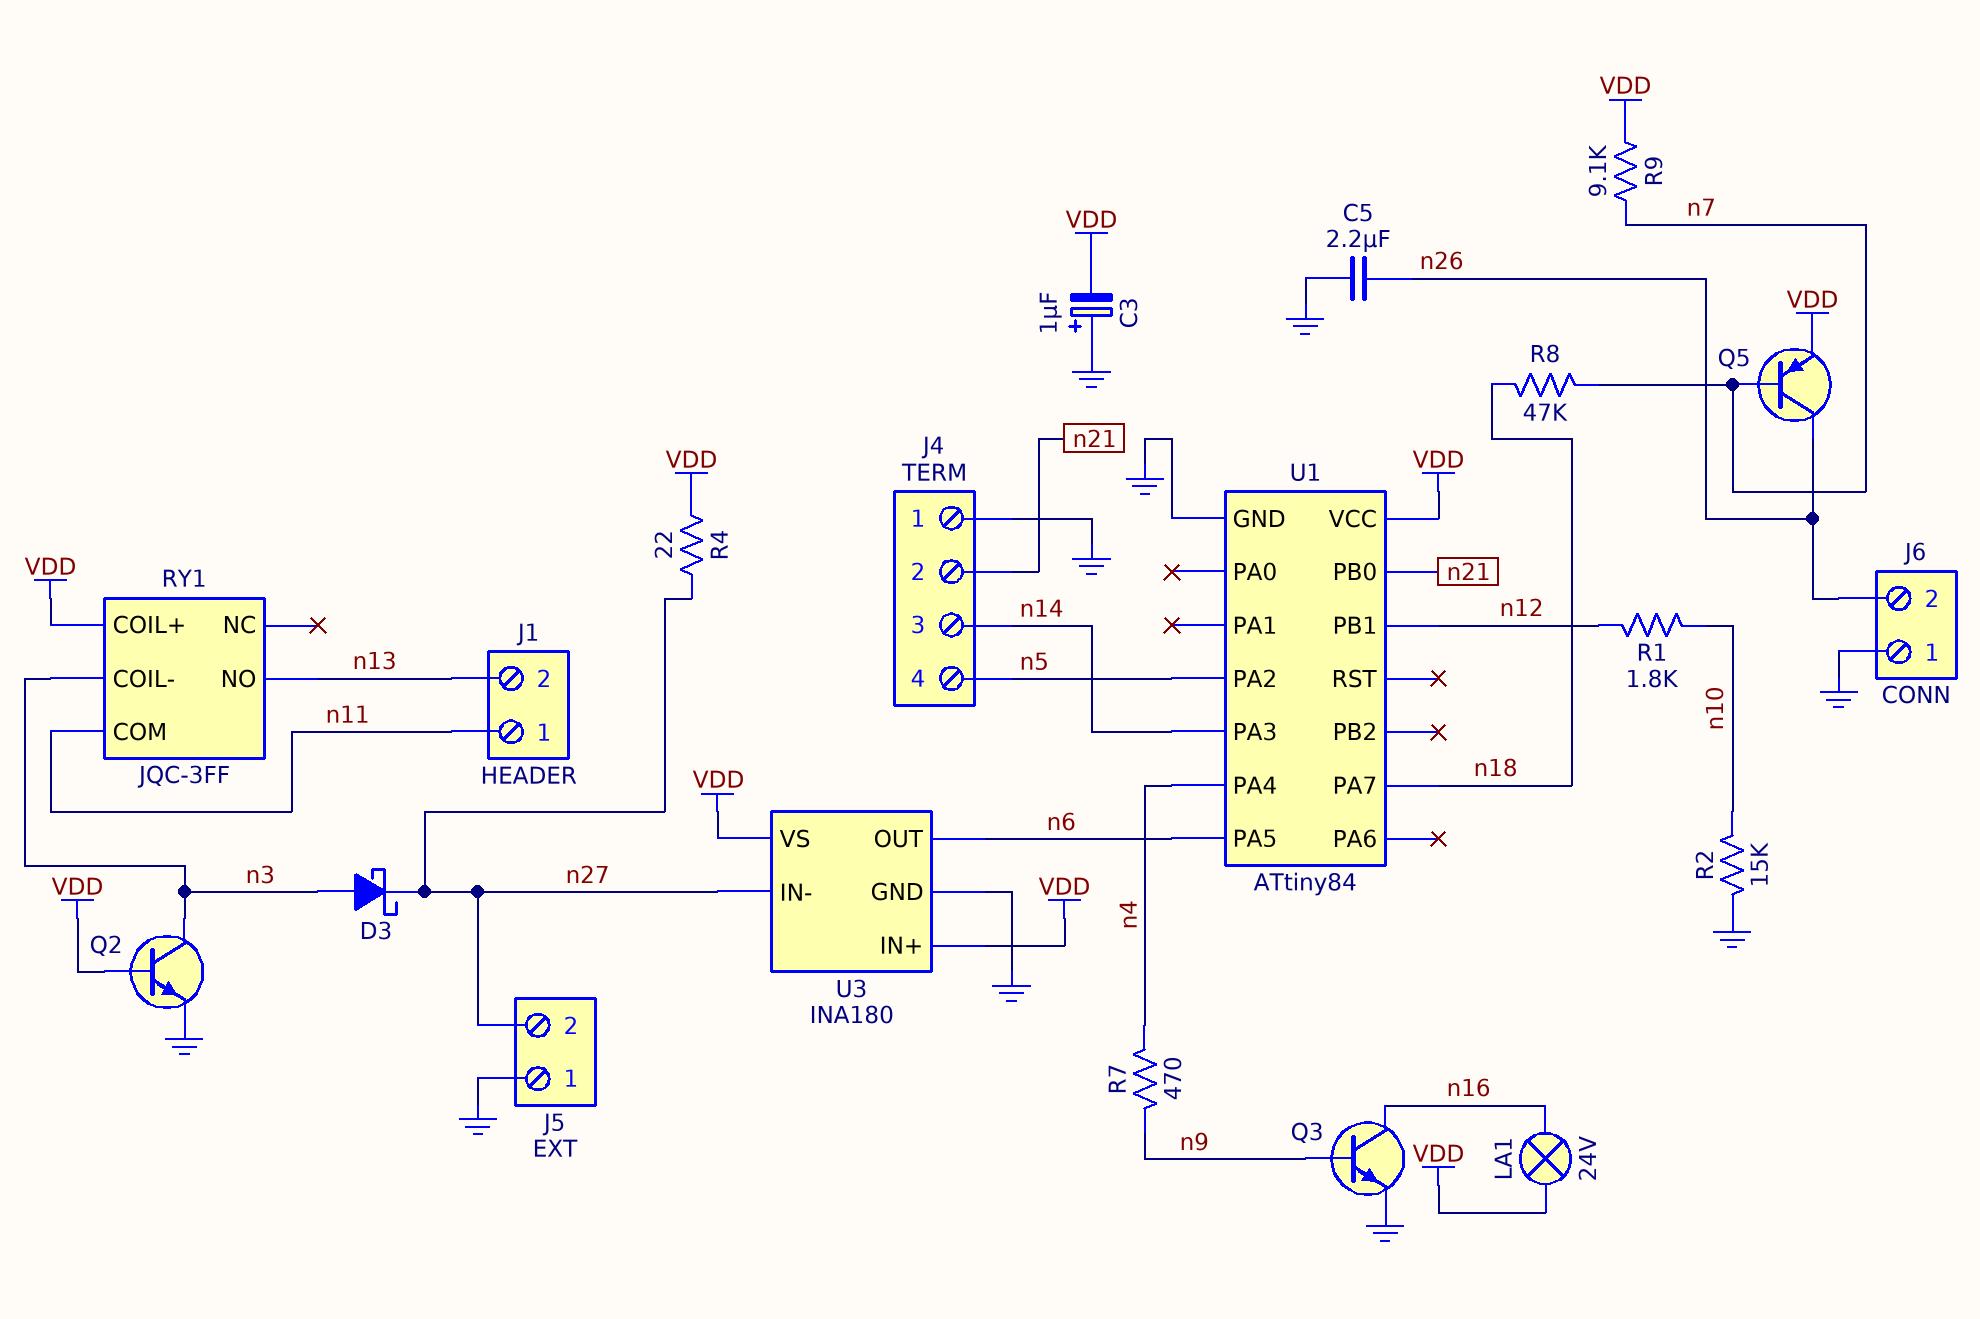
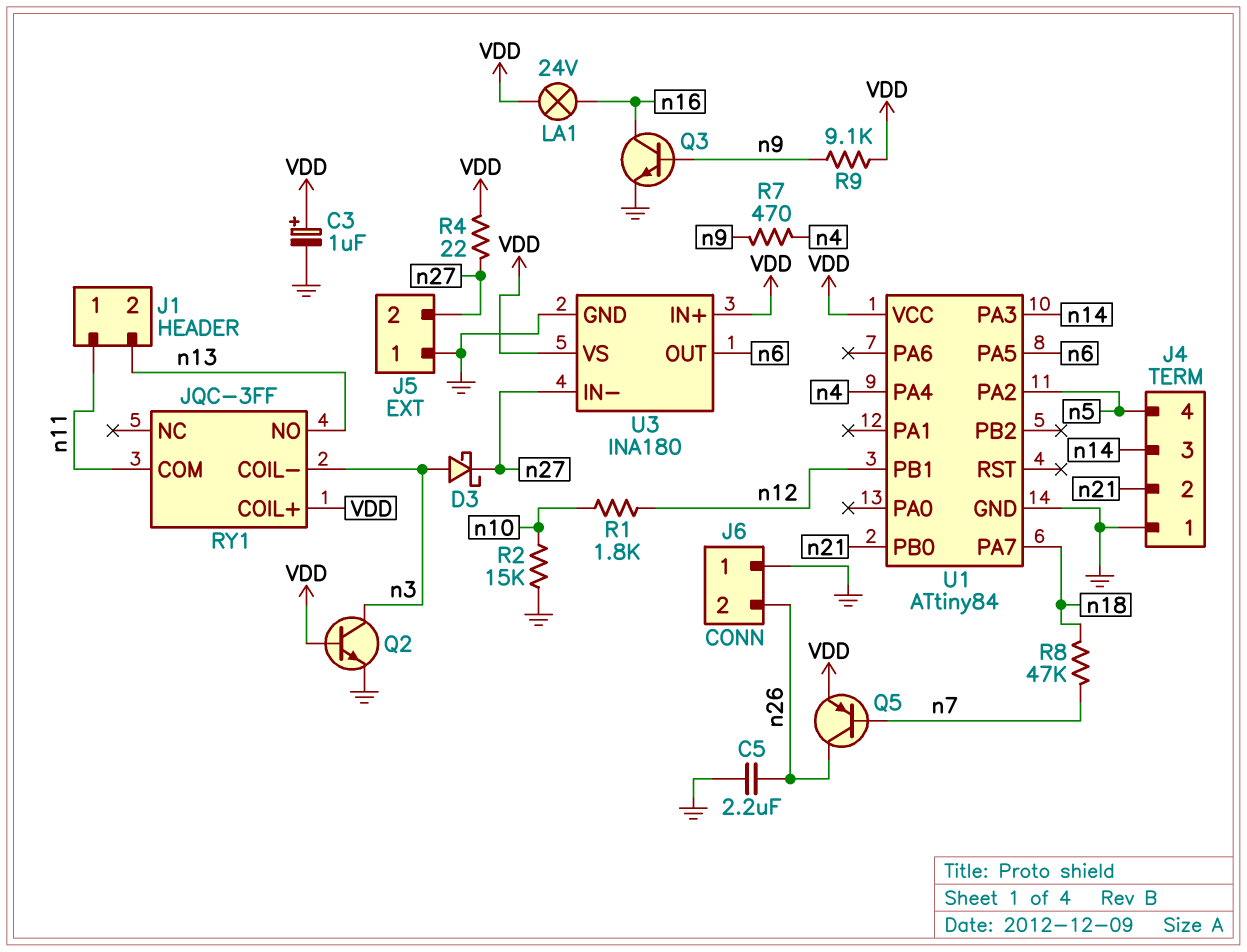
C3: 1uF (plus GND, minus VDD) -> 1uF (plus VDD, minus GND)
R9: 9.1k (VDD, n7) -> 9.1k (VDD, n9)

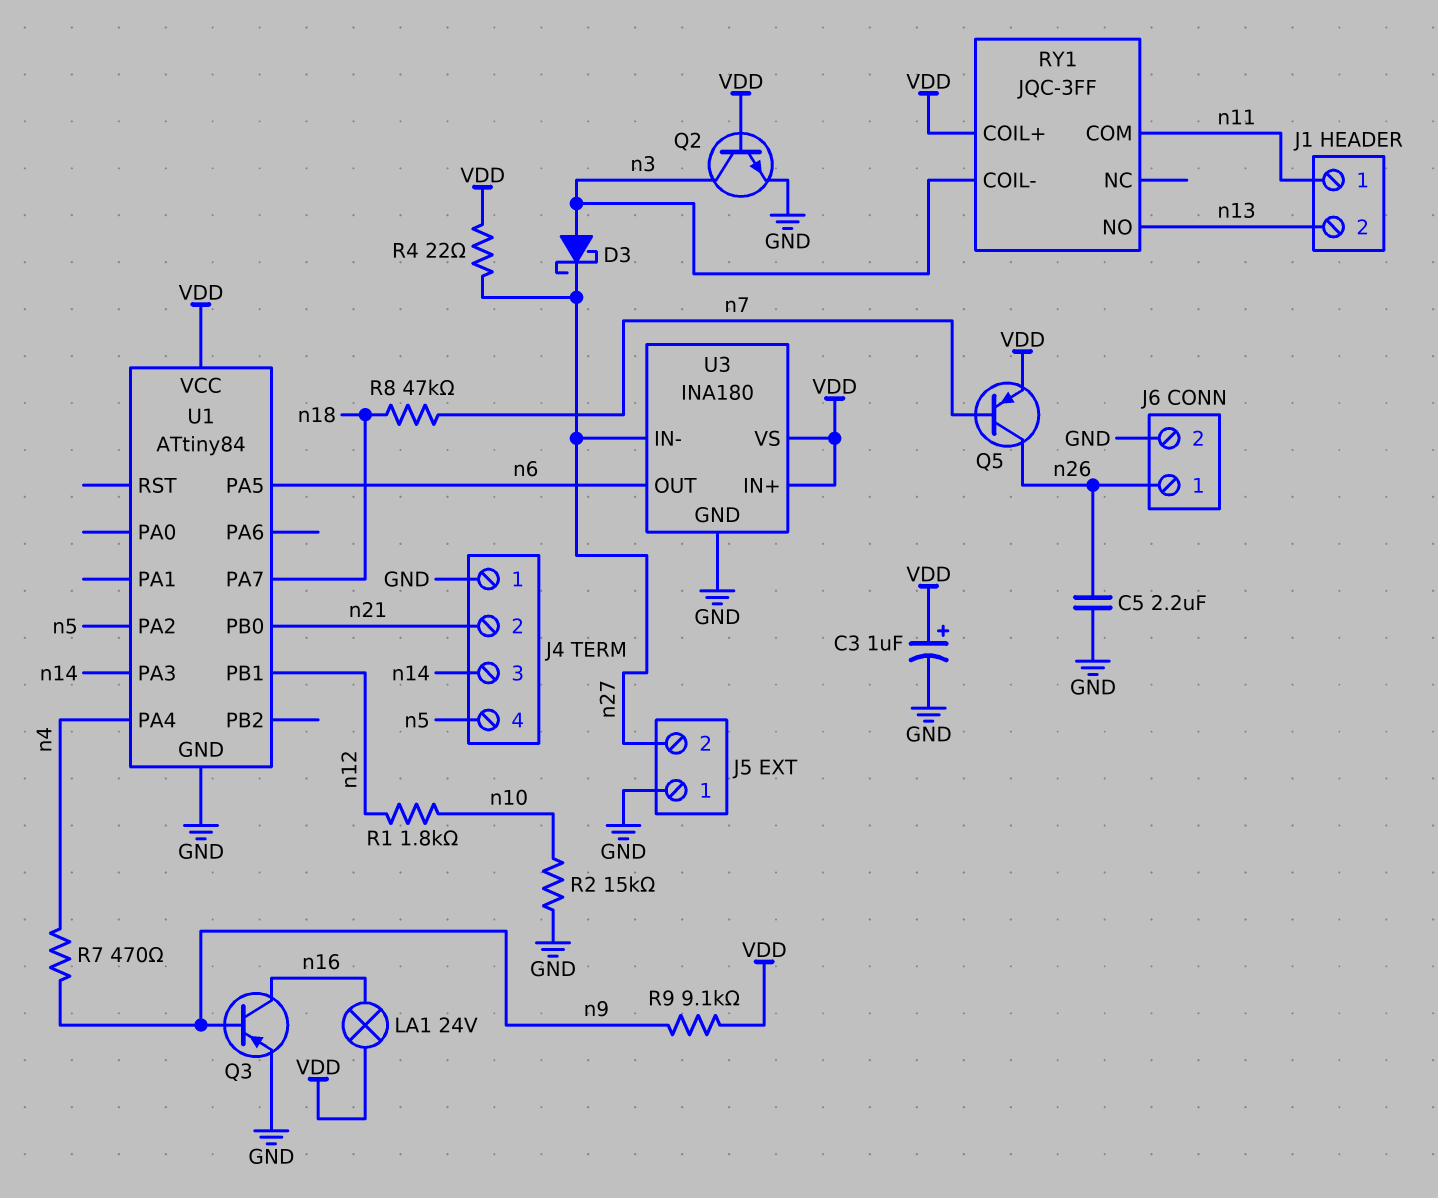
J6 pin 1: GND -> n26
J6 pin 2: n26 -> GND
Q3: NPN (B n9, C n16, E GND) -> PNP (B n9, C n16, E GND)

